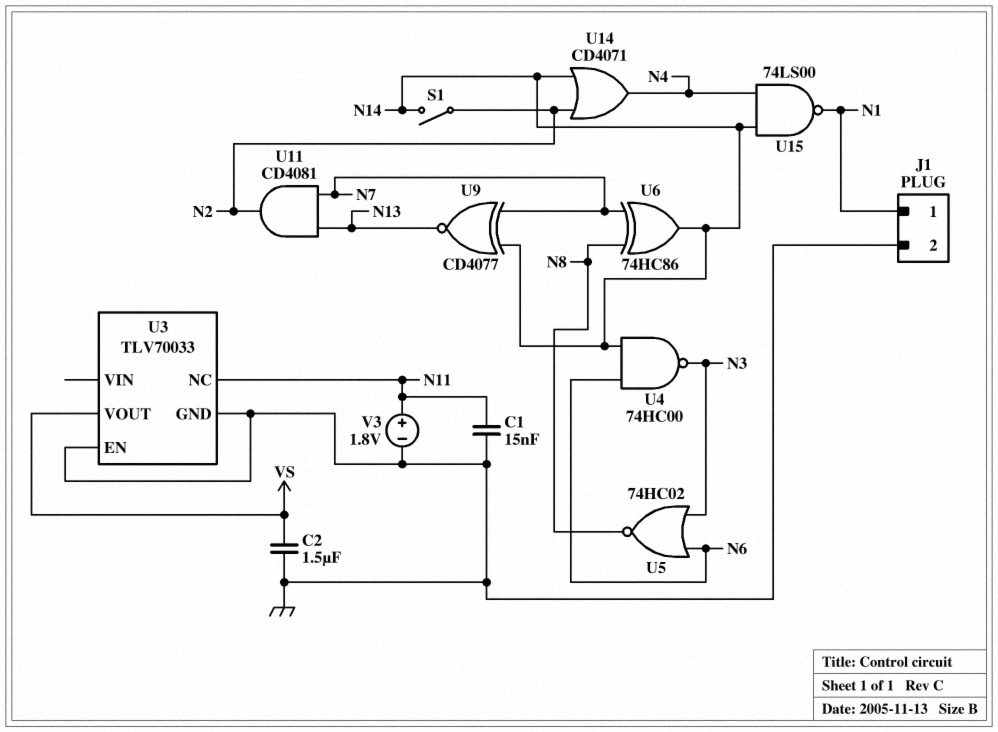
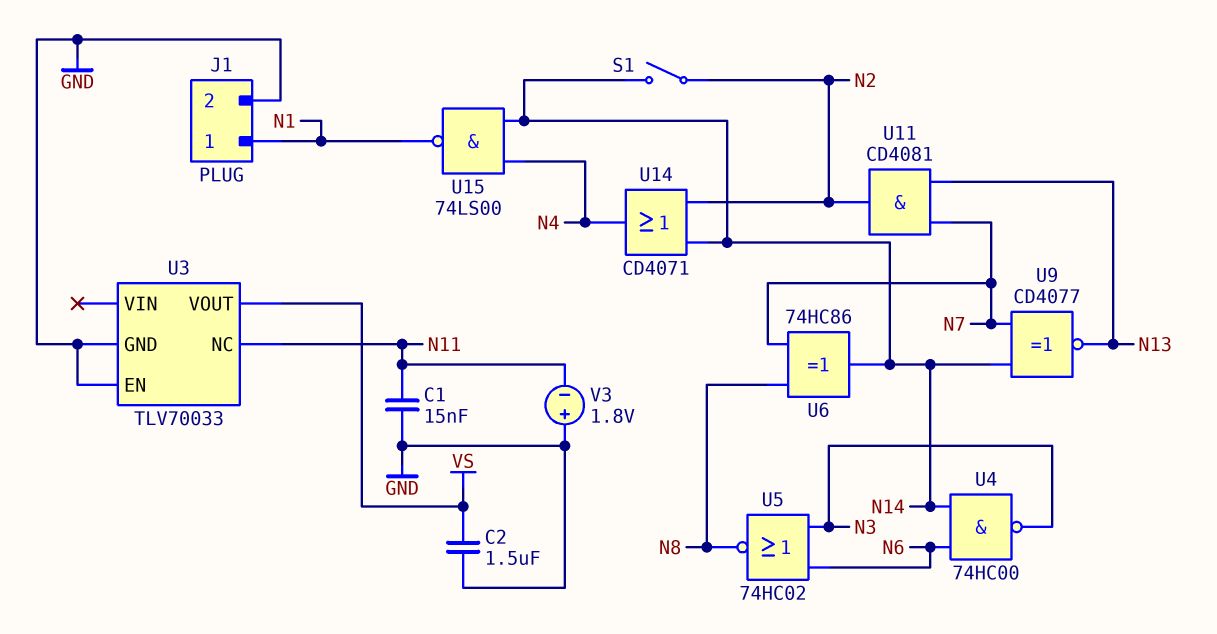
V3: 1.8V (plus N11, minus GND) -> 1.8V (plus GND, minus N11)

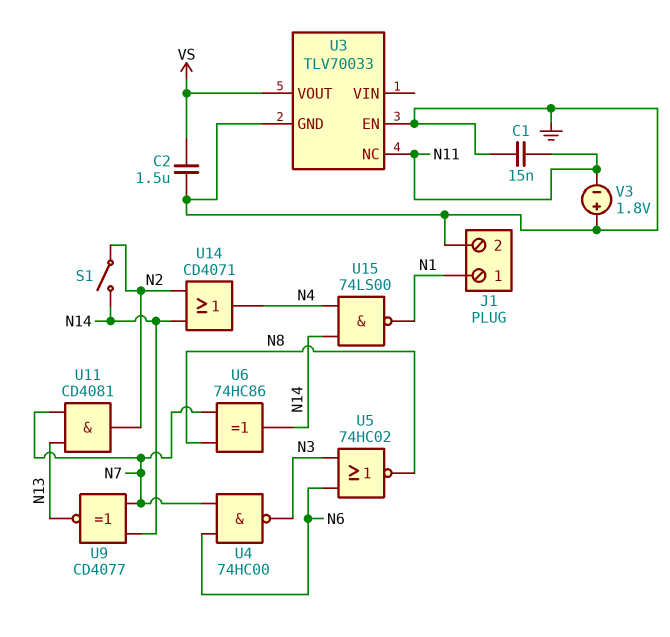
U4: NAND 74HC00 (in N6, in N14, out N3) -> NAND 74HC00 (in N6, in N7, out N3)

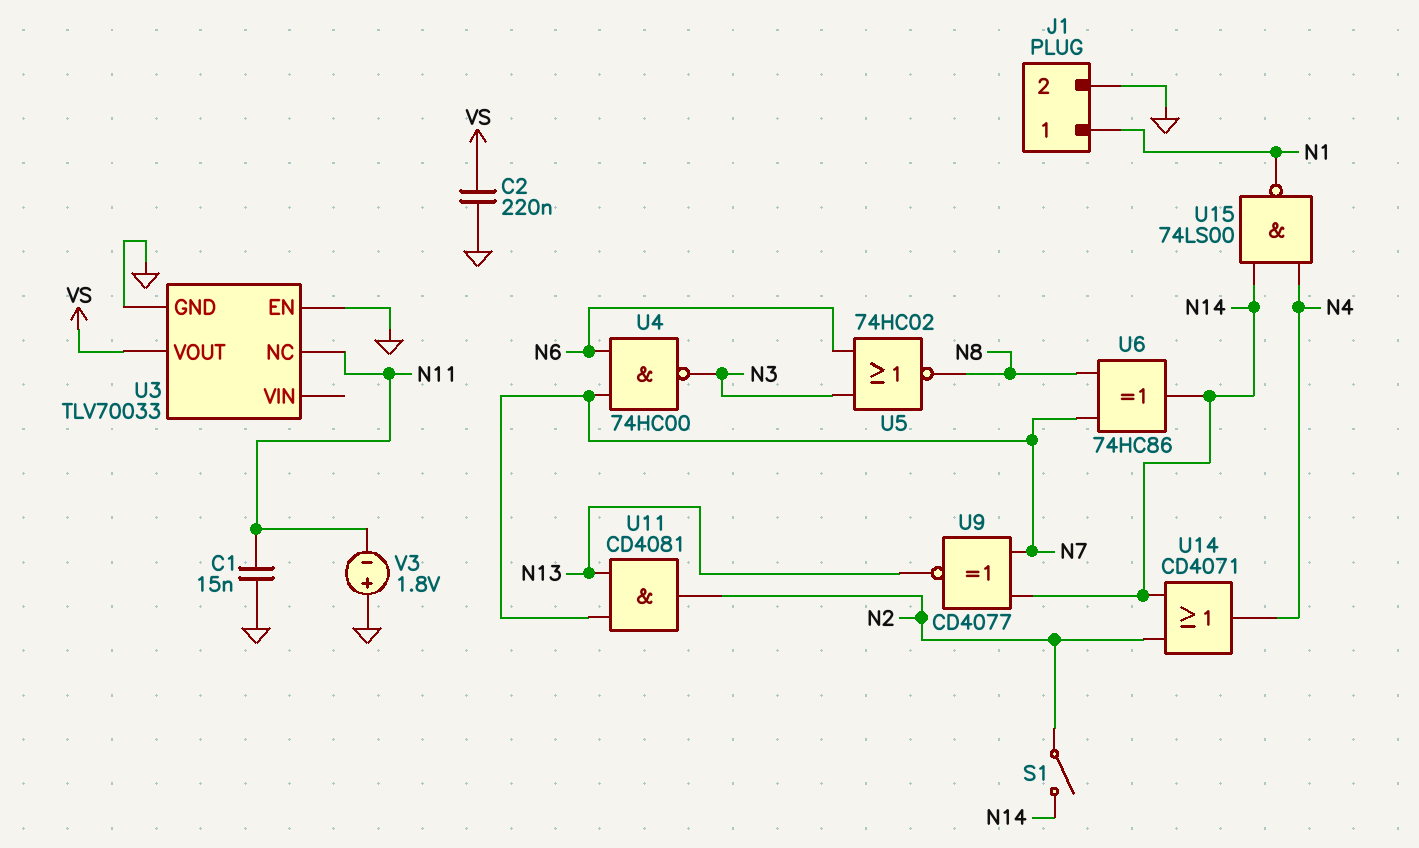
C2: 1.5uF (GND, VS) -> 220nF (GND, VS)

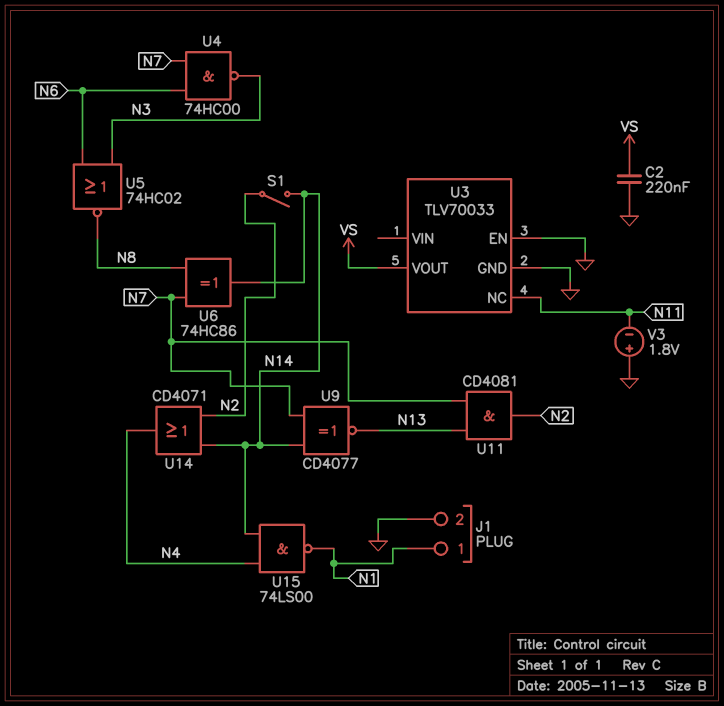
C1: 15nF (GND, N11) -> none

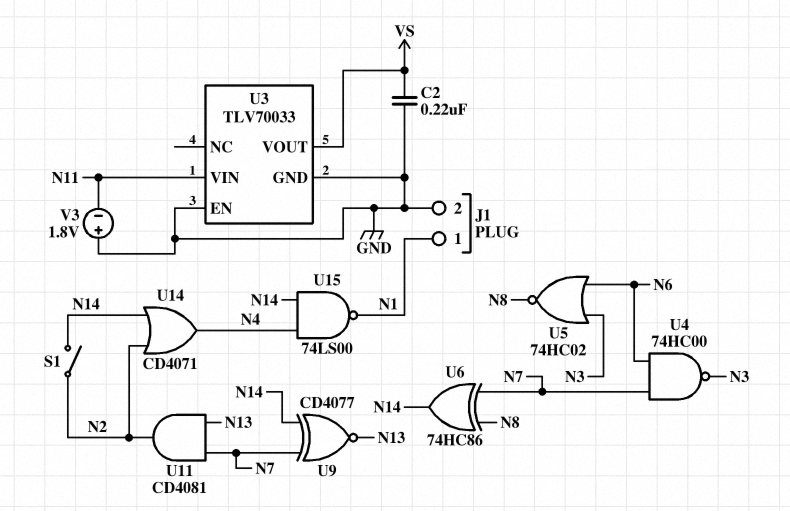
U3 pin NC: N11 -> none
U3 pin VIN: none -> N11

